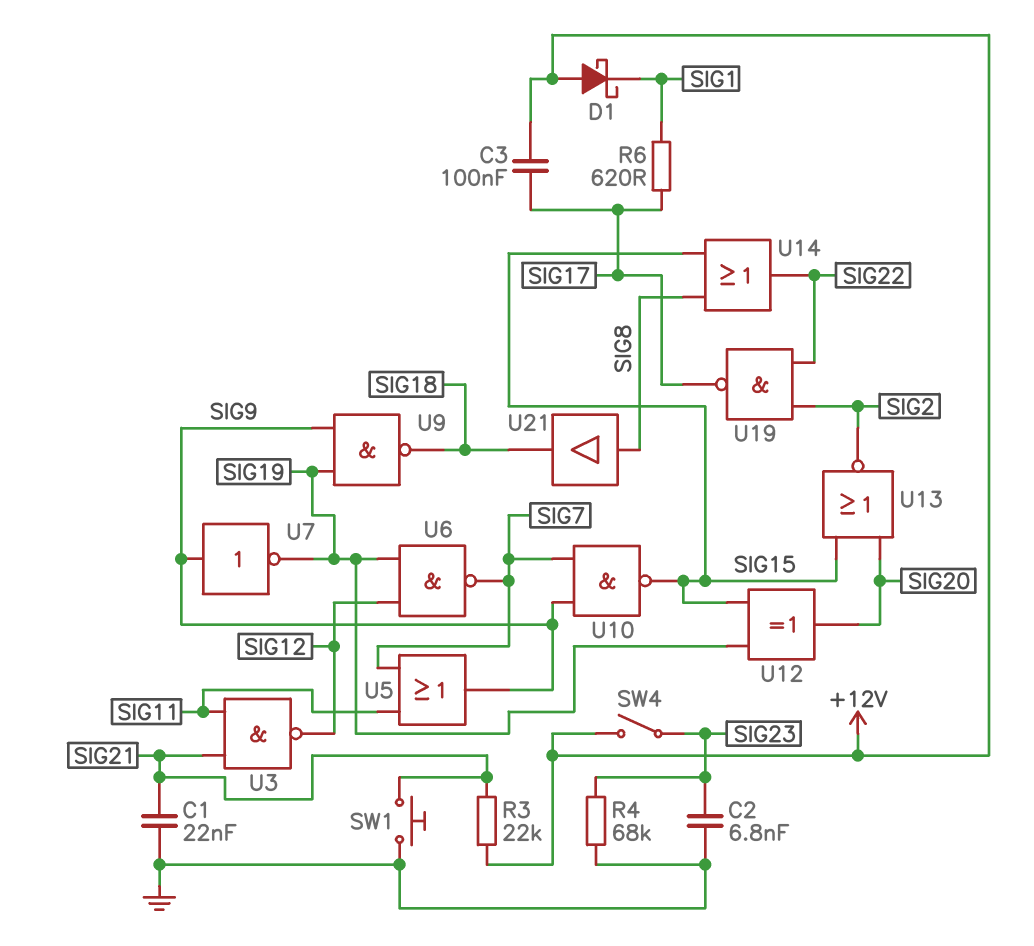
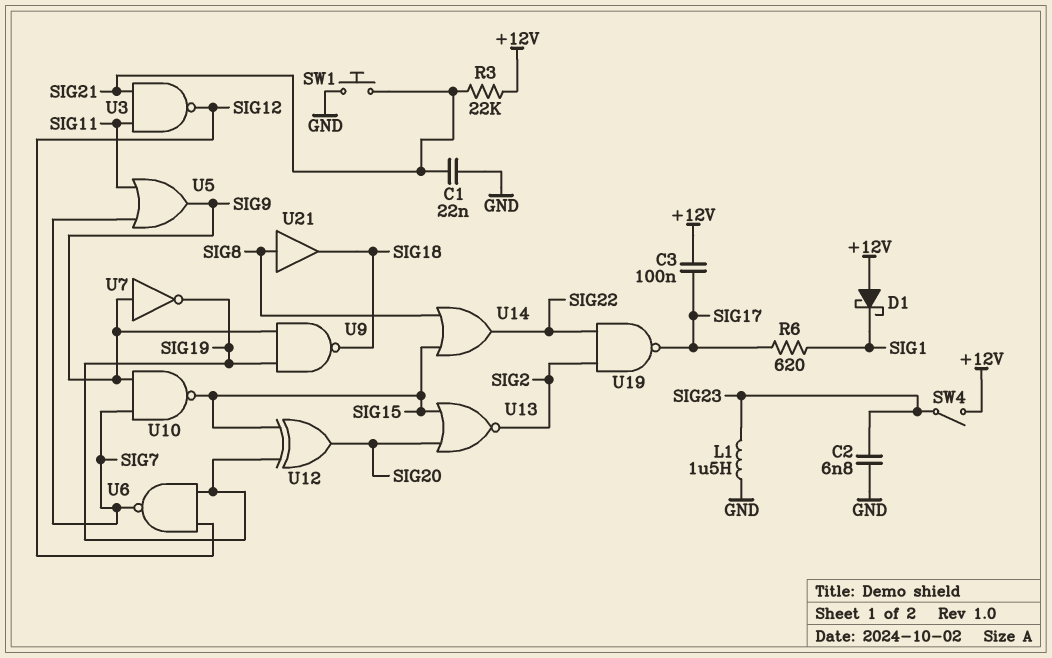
L1: none -> 1.5uH (GND, SIG23)
R4: 68k (GND, SIG23) -> none

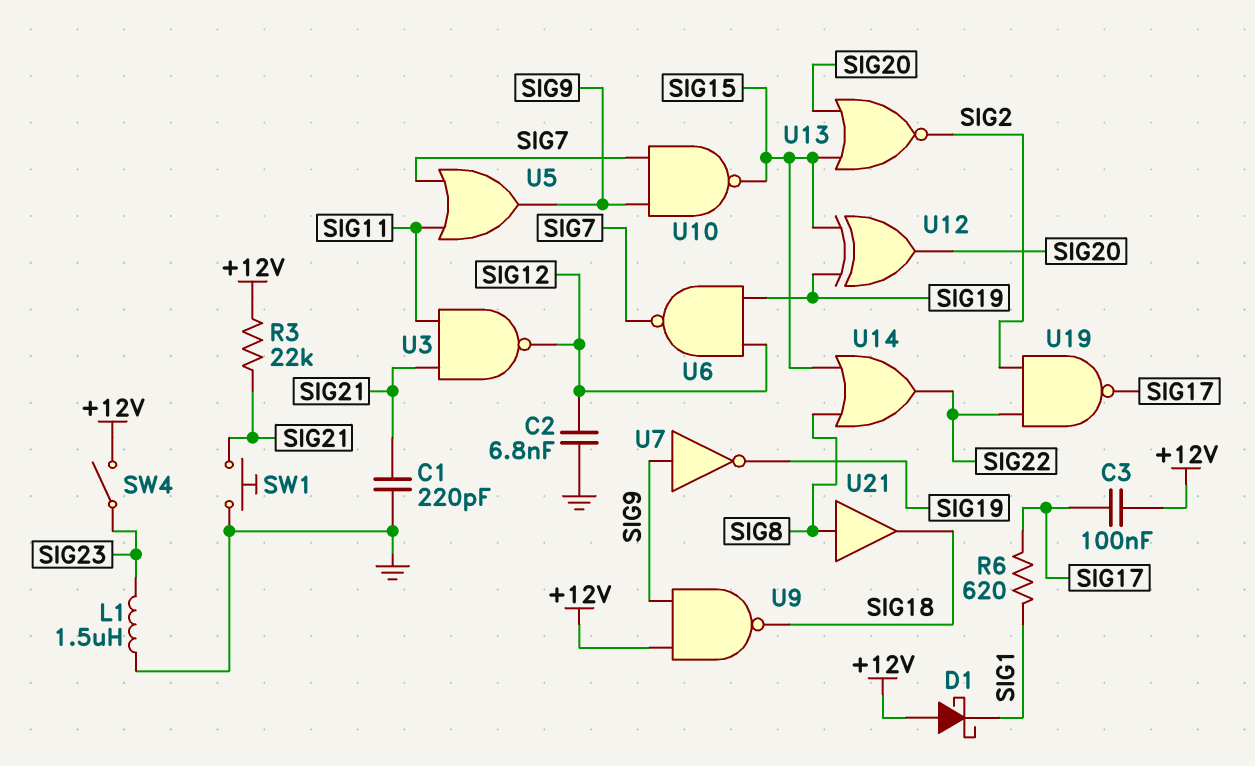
C1: 22nF (GND, SIG21) -> 220pF (GND, SIG21)
C2: 6.8nF (GND, SIG23) -> 6.8nF (GND, SIG12)
U9: NAND (in SIG9, in SIG19, out SIG18) -> NAND (in +12V, in SIG9, out SIG18)

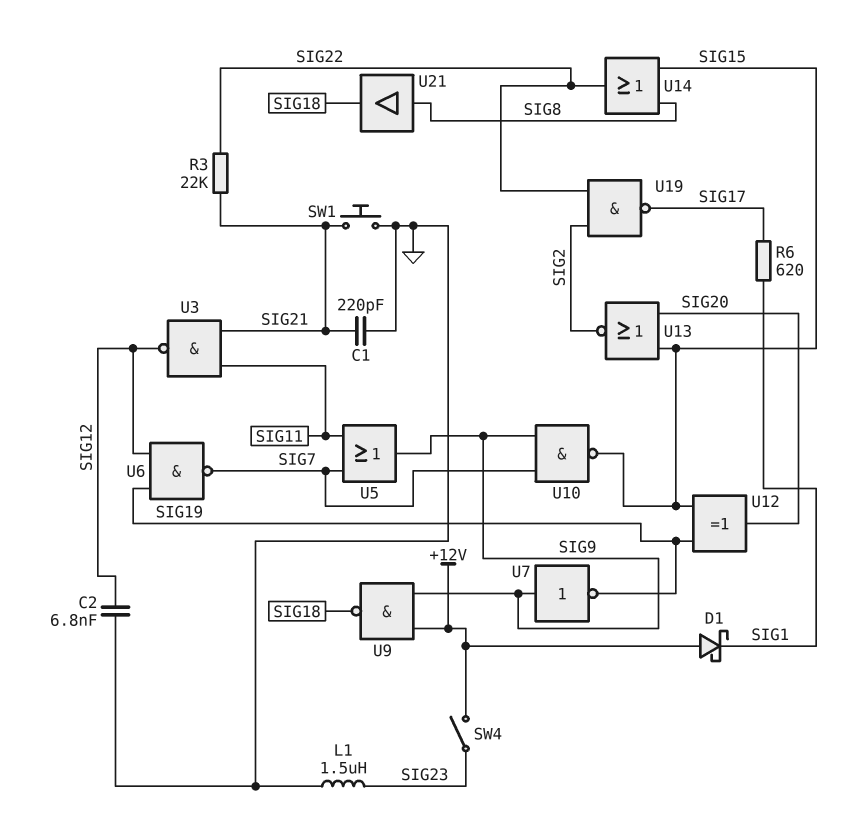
C3: 100nF (+12V, SIG17) -> none
R3: 22k (+12V, SIG21) -> 22k (SIG21, SIG22)

